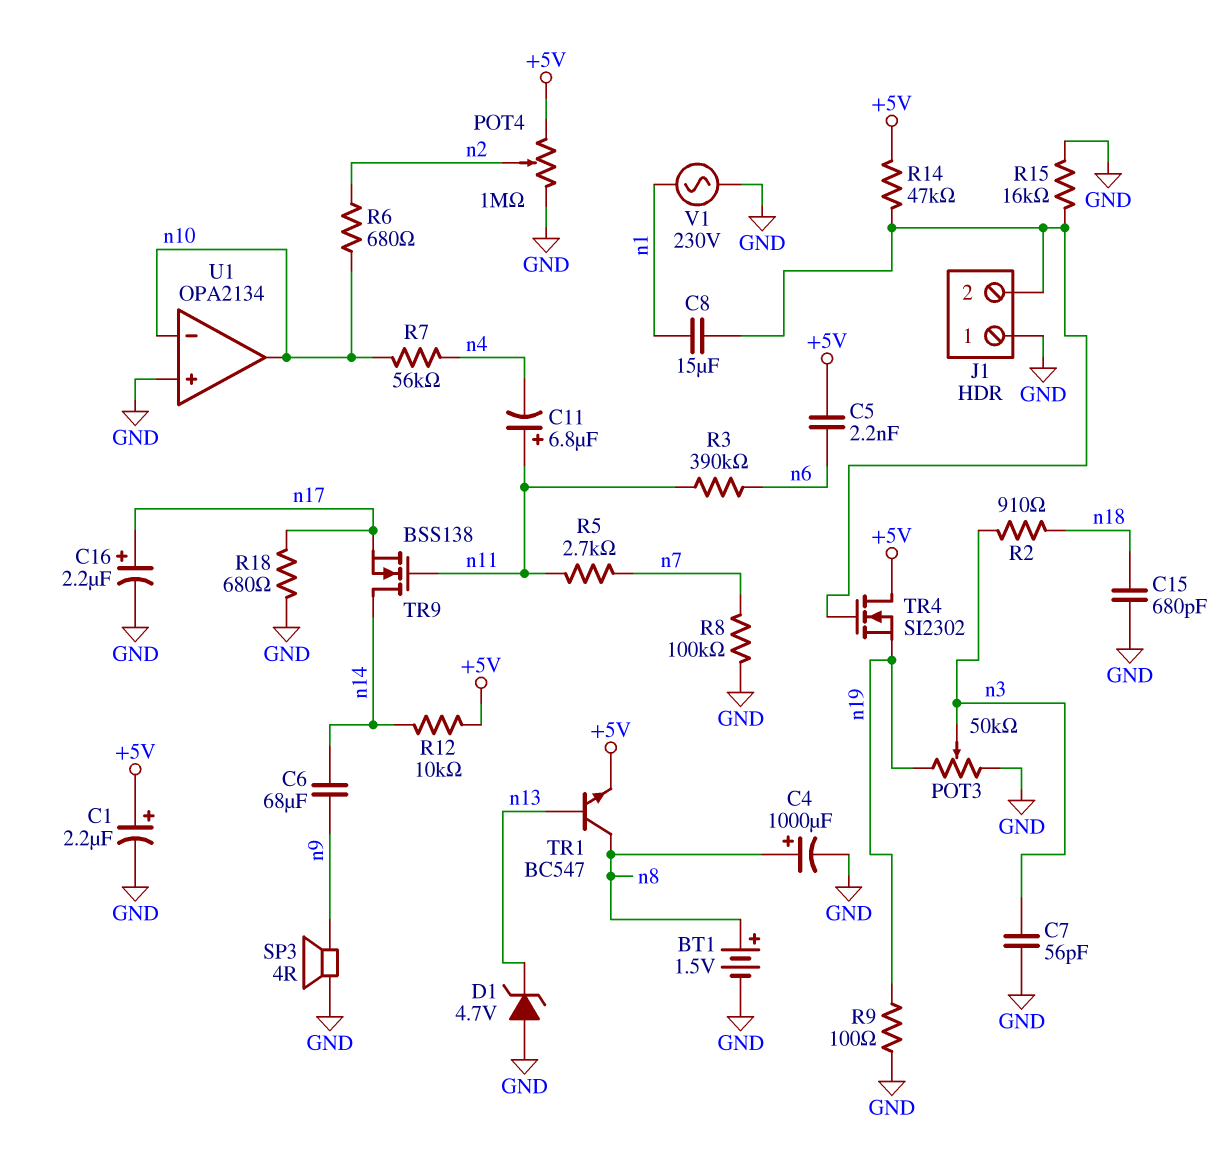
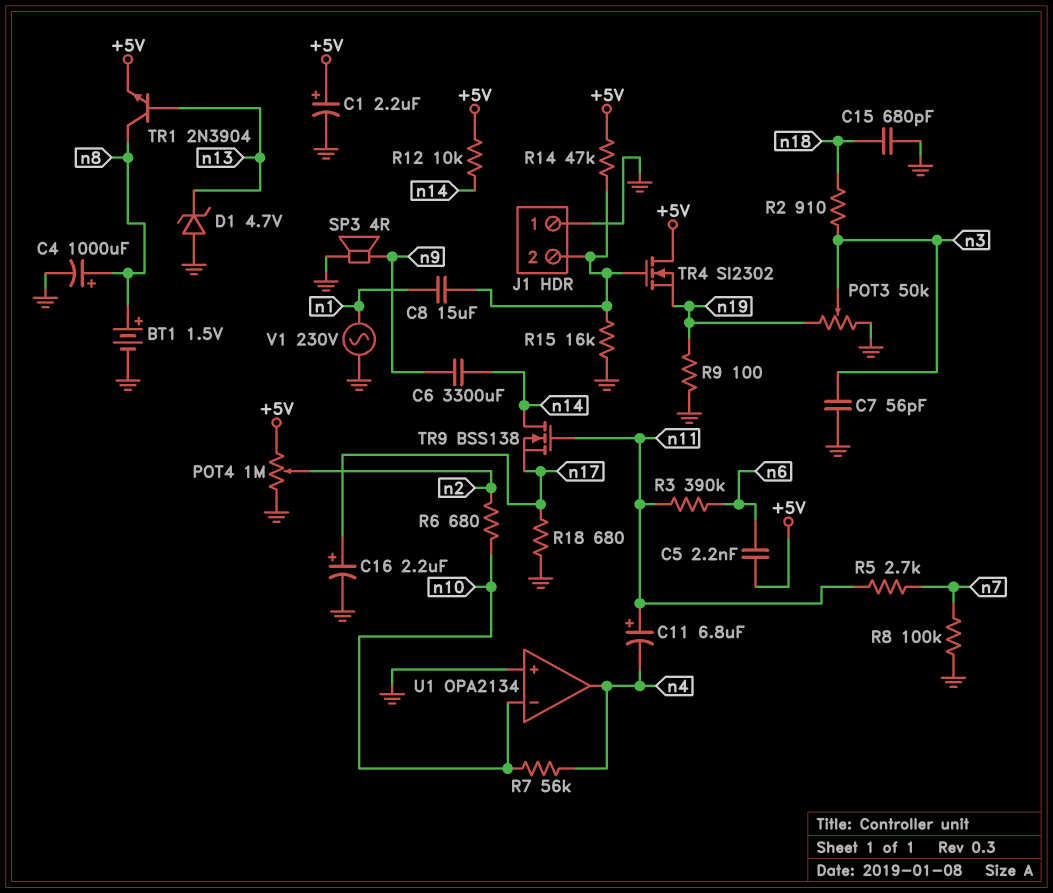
C6: 68uF (n9, n14) -> 3300uF (n9, n14)
TR1: NPN BC547 (B n13, C n8, E +5V) -> NPN 2N3904 (B n13, C n8, E +5V)
U1 pin out: n10 -> n4

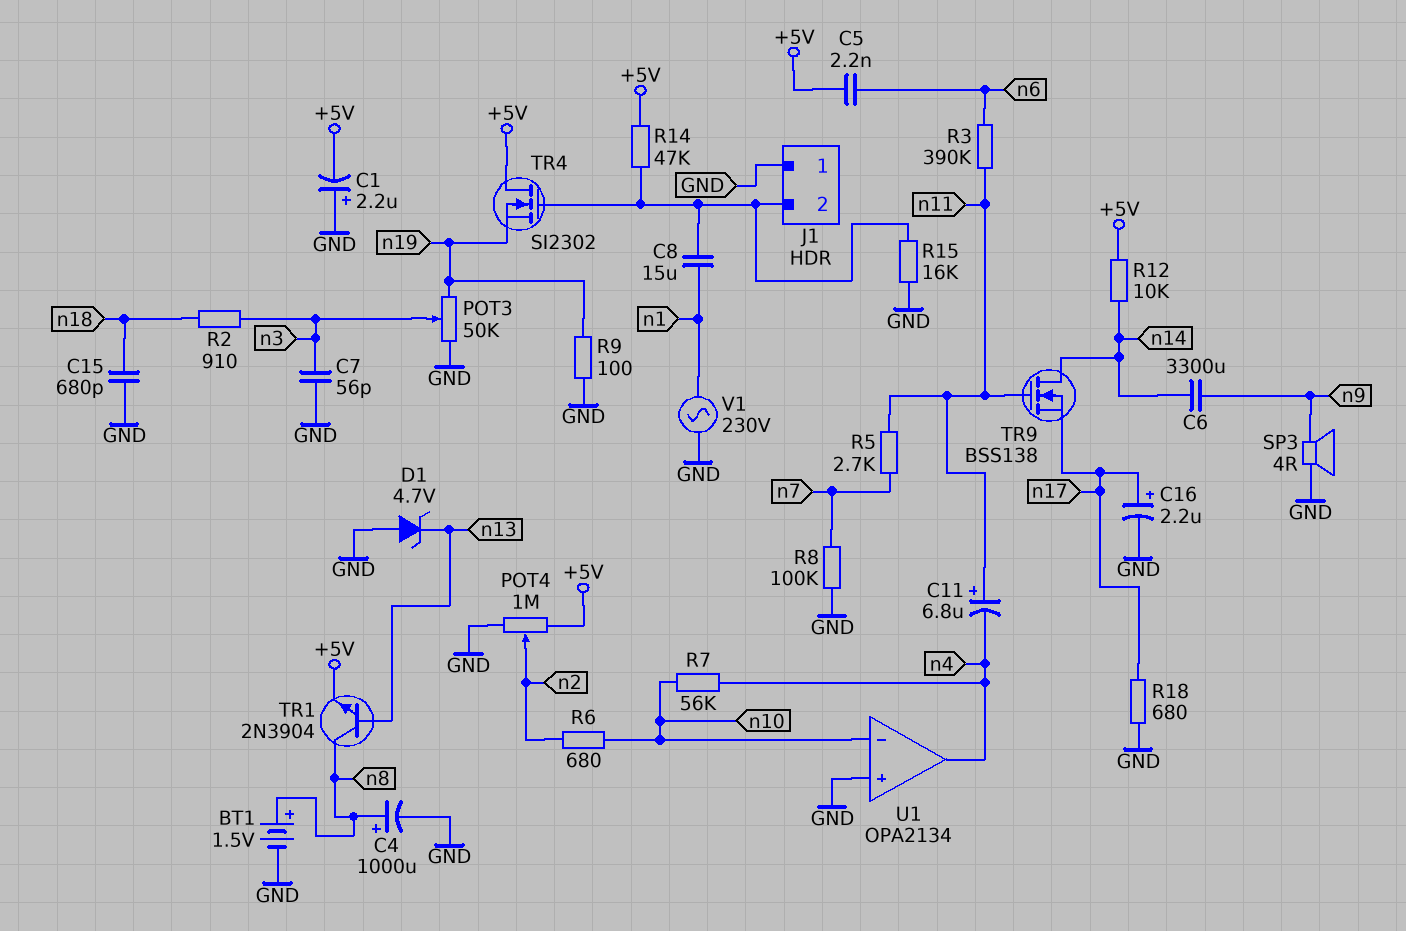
C1: 2.2uF (plus +5V, minus GND) -> 2.2uF (plus GND, minus +5V)

